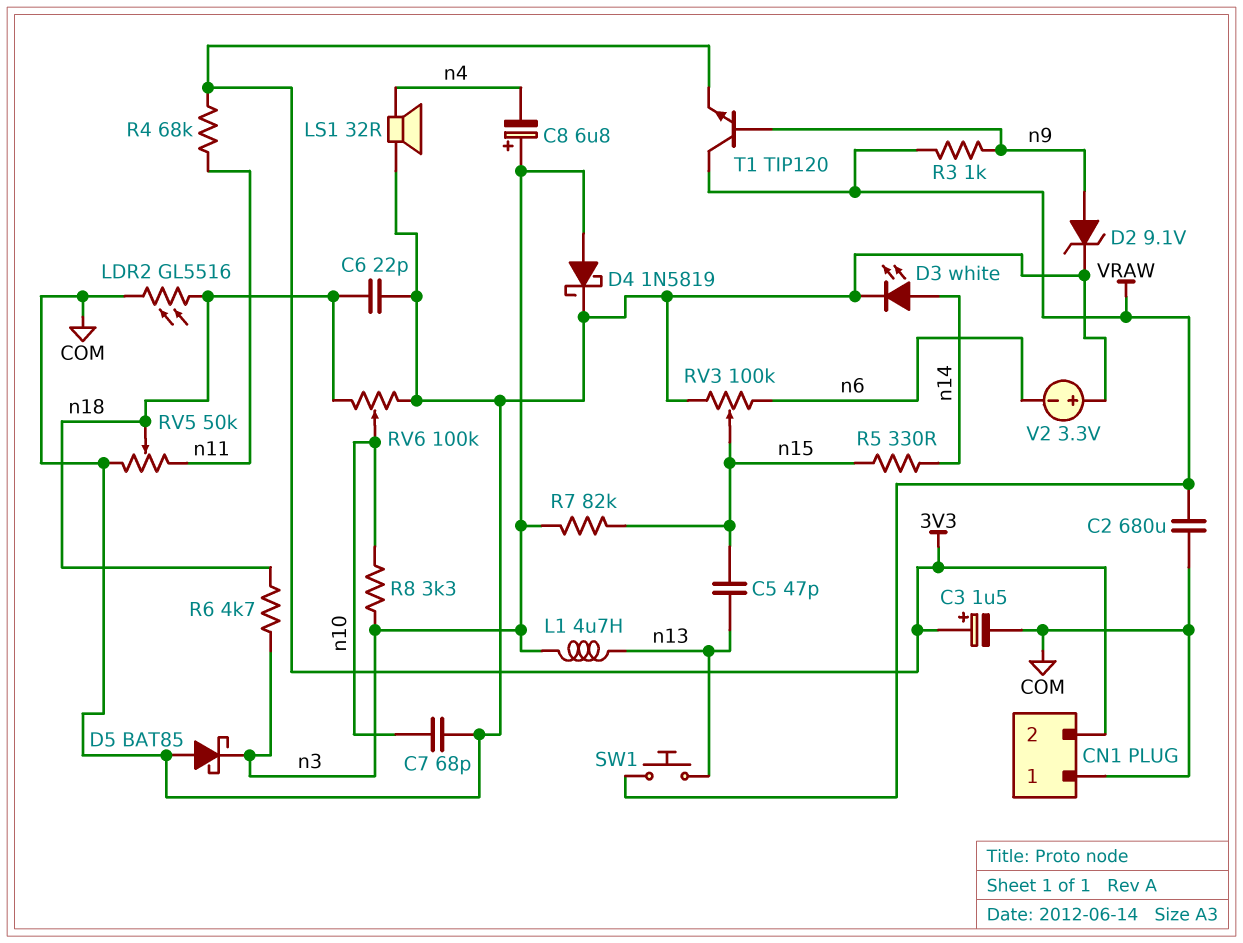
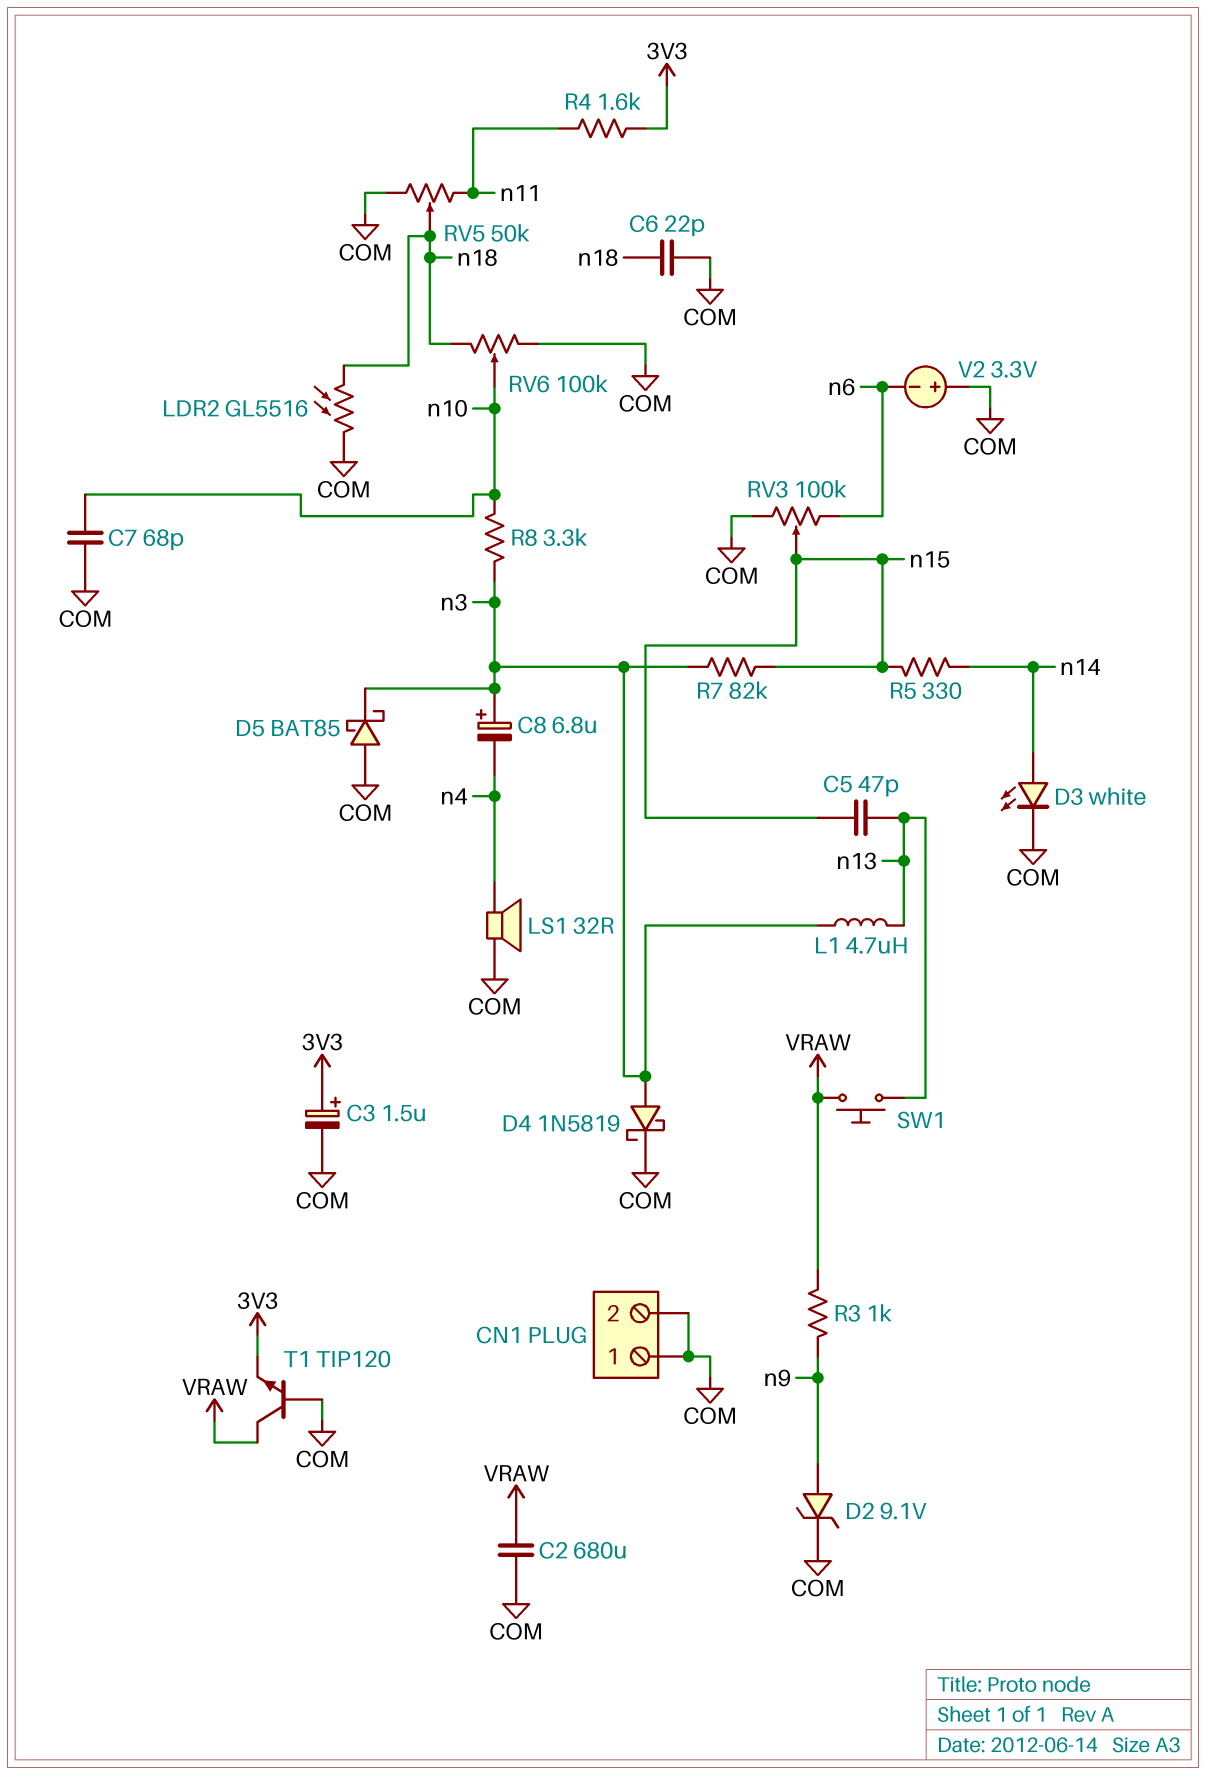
CN1 pin 2: 3V3 -> COM
R4: 68k (3V3, n11) -> 1.6k (3V3, n11)
R6: 4.7k (n3, n18) -> none
T1: NPN TIP120 (B n9, C VRAW, E 3V3) -> NPN TIP120 (B COM, C VRAW, E 3V3)

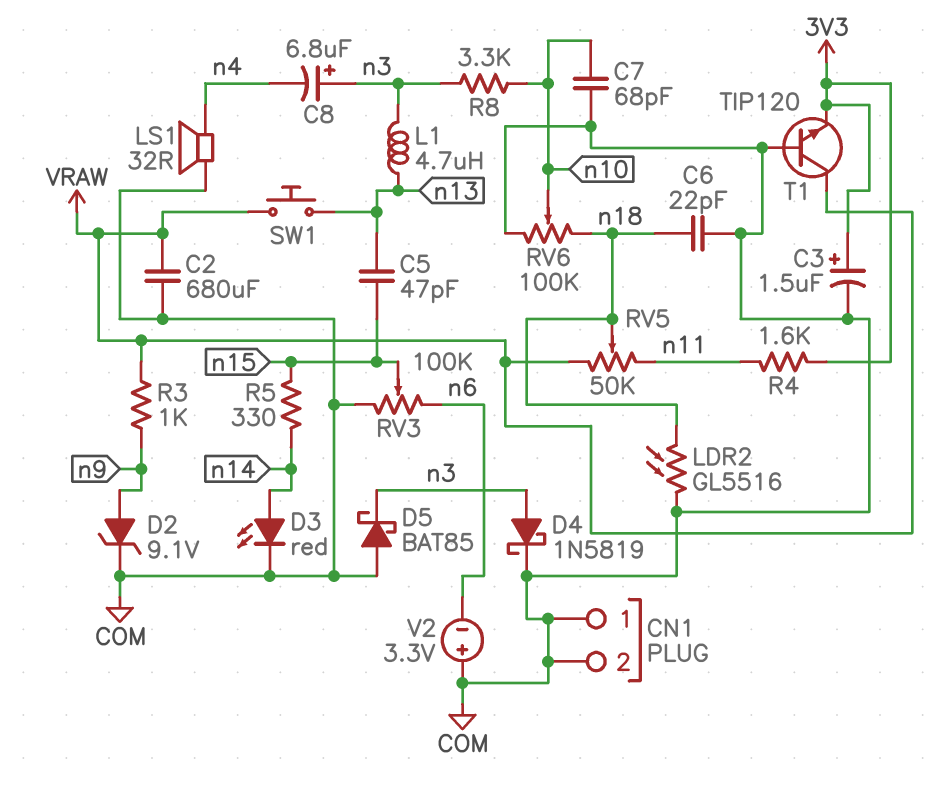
D3: LED white (A n14, K COM) -> LED red (A n14, K COM)
R7: 82k (n3, n15) -> none
RV5: 50k (COM, n11, wiper n18) -> 50k (VRAW, n11, wiper n18)

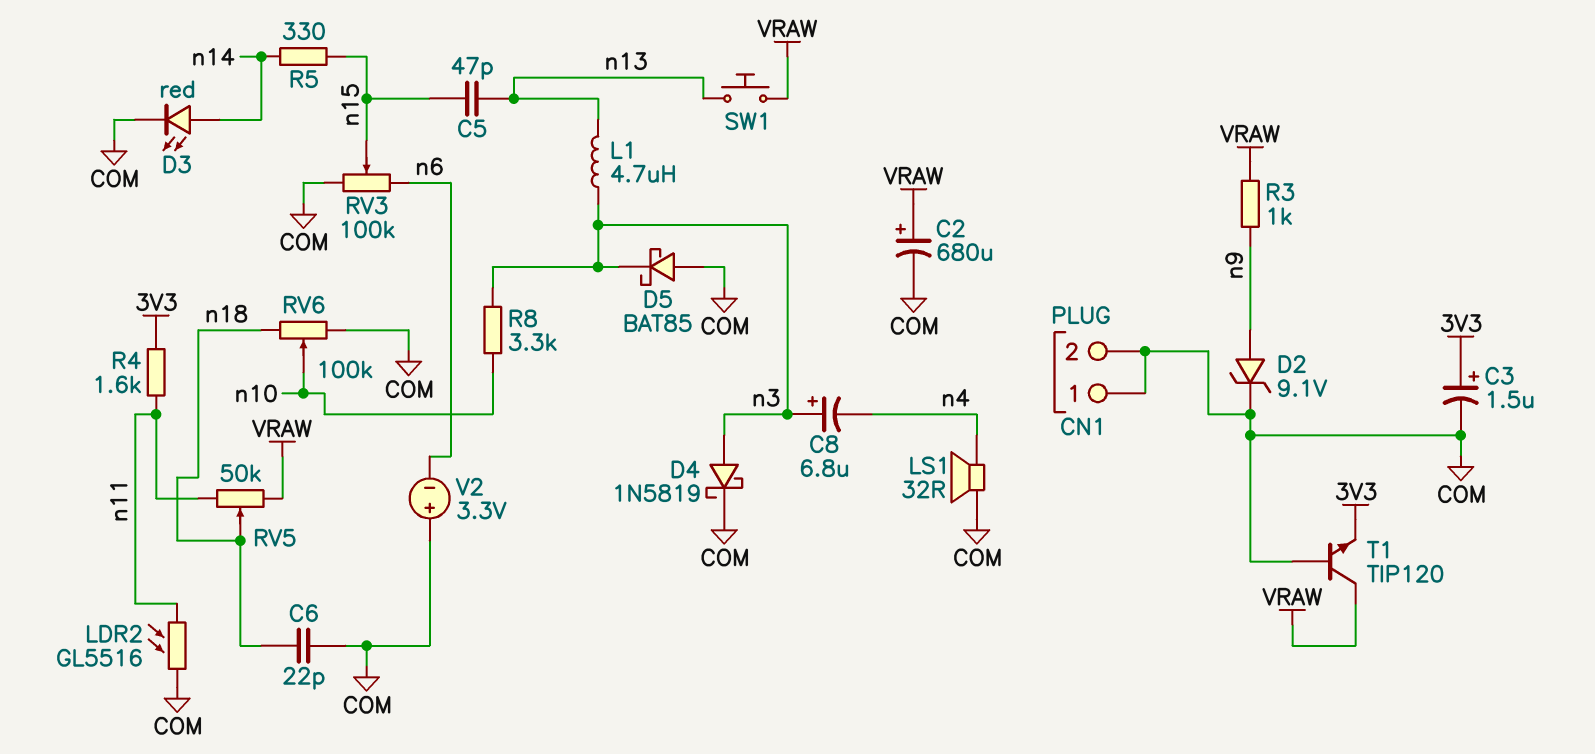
C2: 680uF (COM, VRAW) -> 680uF (plus VRAW, minus COM)
C7: 68pF (COM, n10) -> none
LDR2: GL5516 (COM, n18) -> GL5516 (COM, n11)

